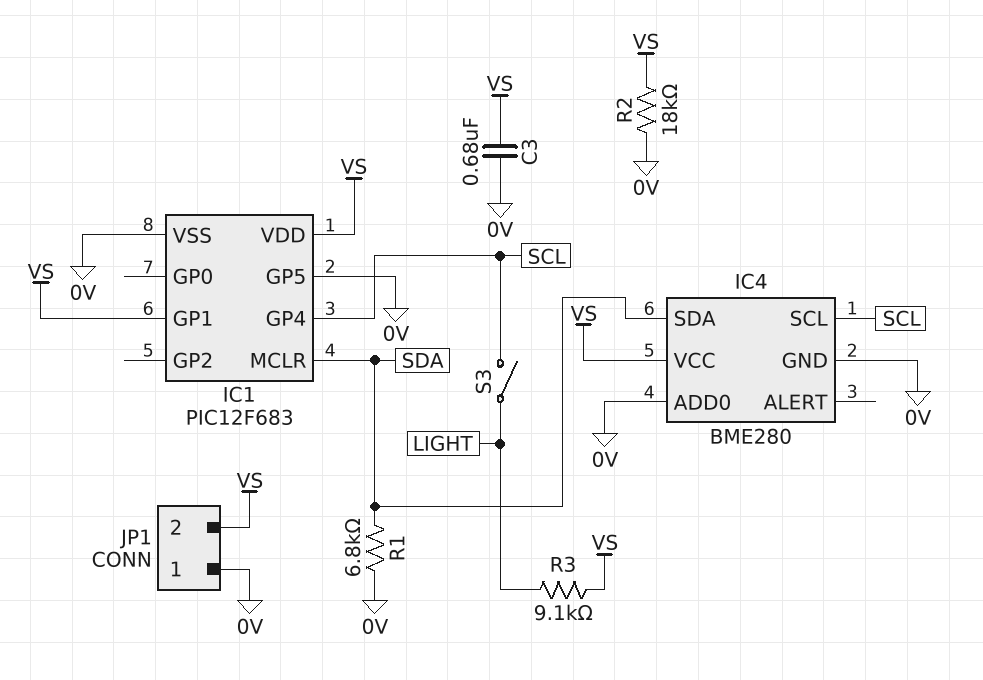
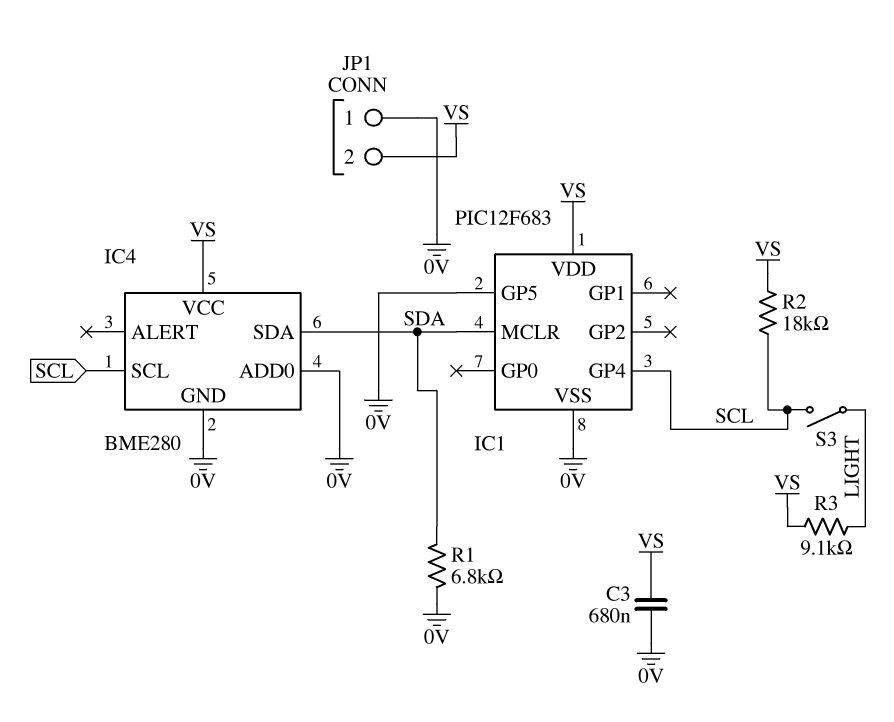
IC1 pin GP1: VS -> none
R2: 18k (0V, VS) -> 18k (SCL, VS)

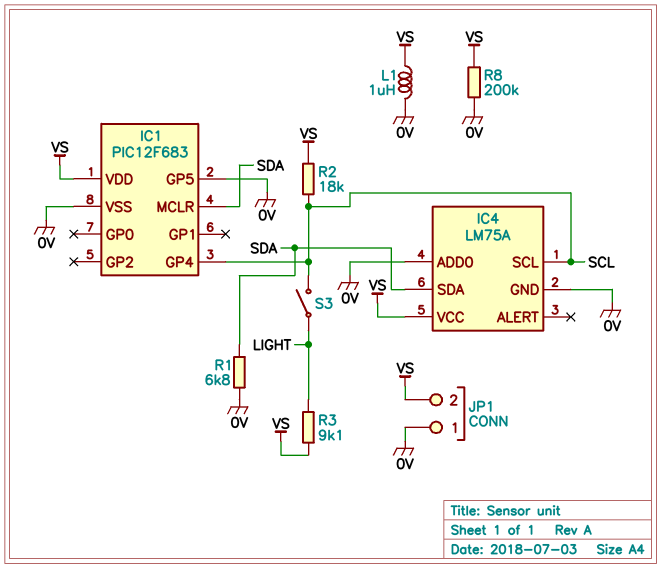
C3: 680nF (0V, VS) -> none
IC4: BME280 -> LM75A
L1: none -> 1uH (0V, VS)
R8: none -> 200k (0V, VS)

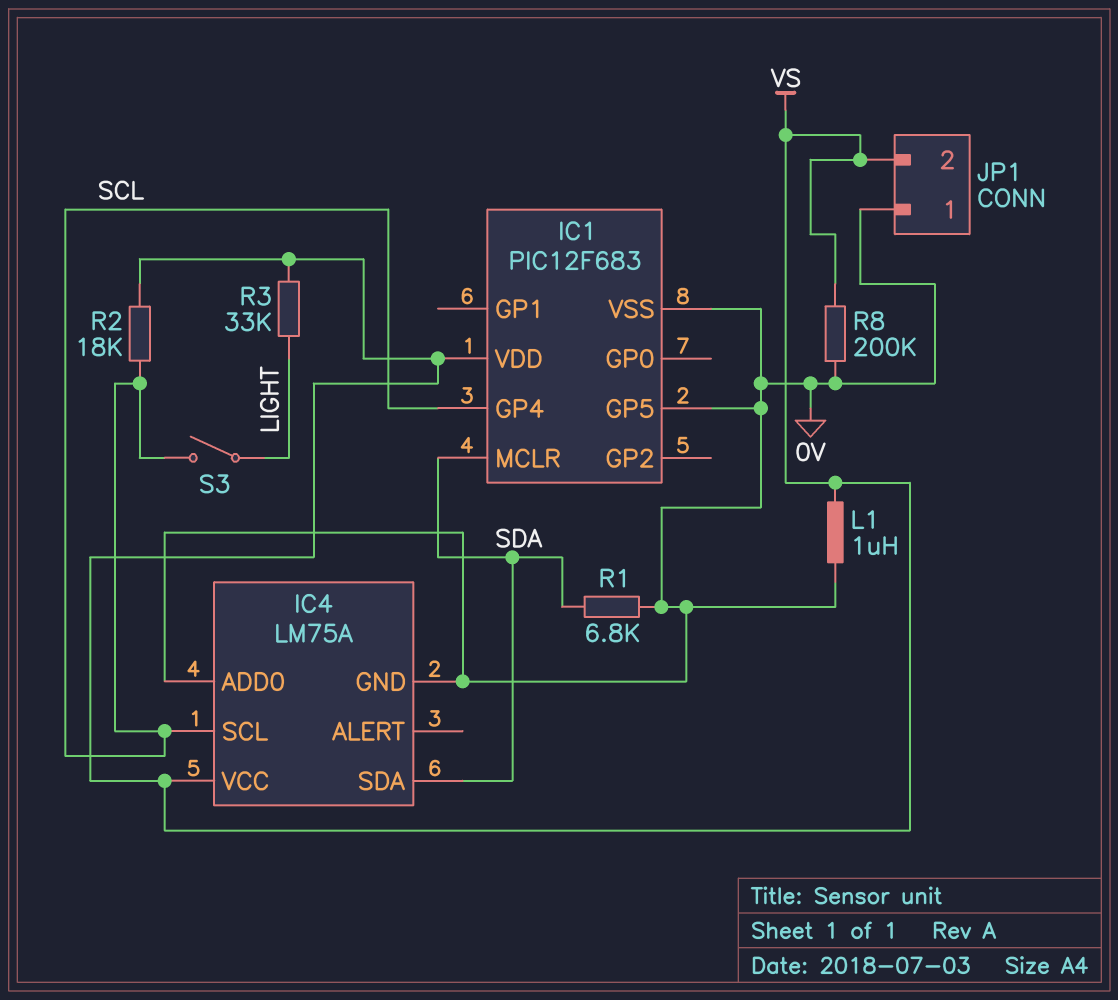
R3: 9.1k (LIGHT, VS) -> 33k (LIGHT, VS)

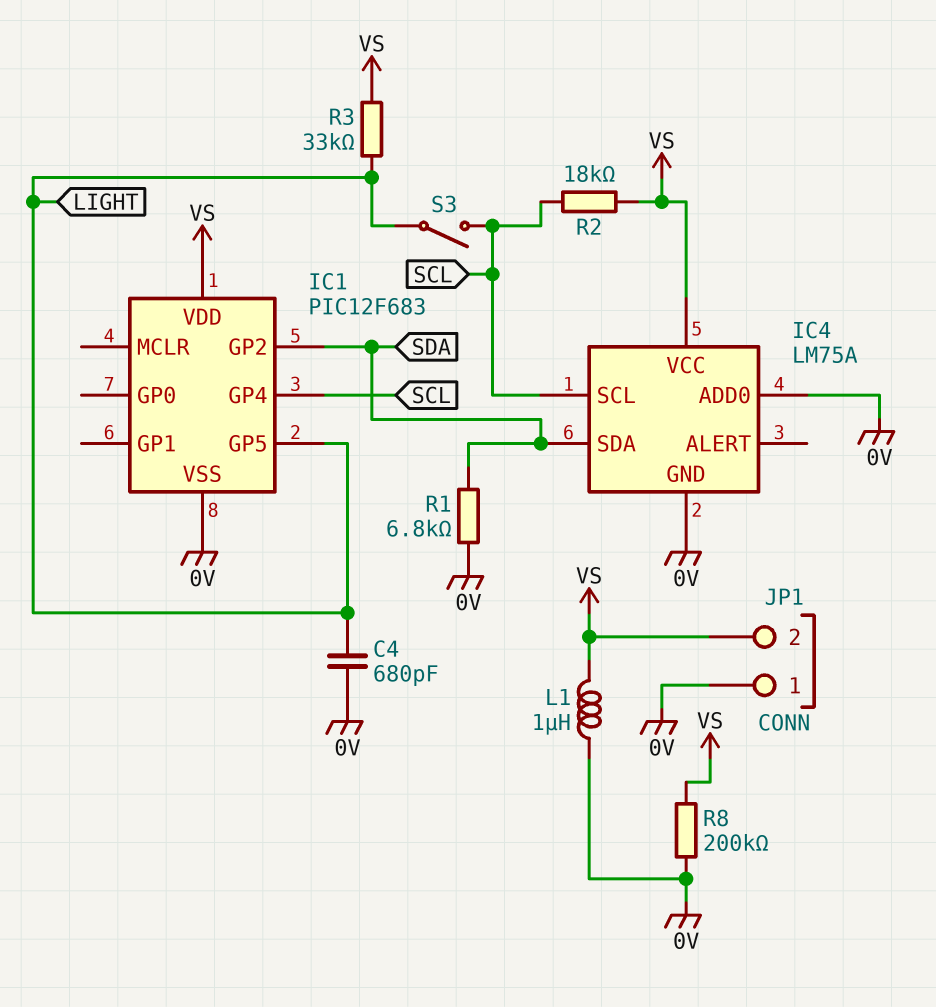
C4: none -> 680pF (0V, LIGHT)
IC1 pin GP2: none -> SDA
IC1 pin GP5: 0V -> LIGHT
IC1 pin MCLR: SDA -> none

